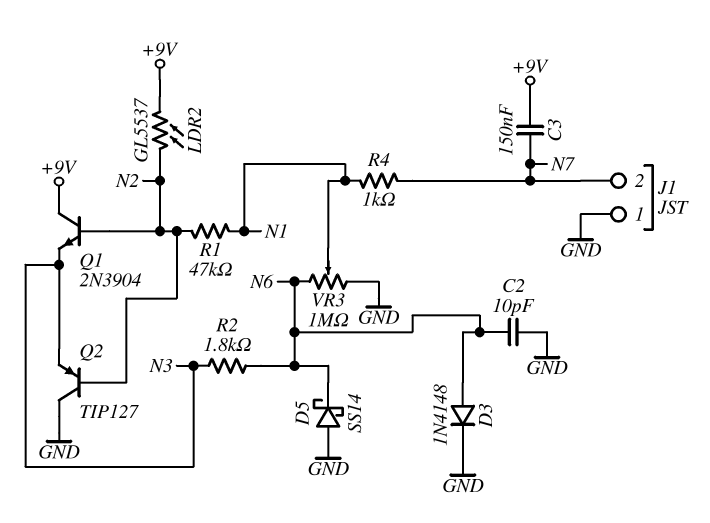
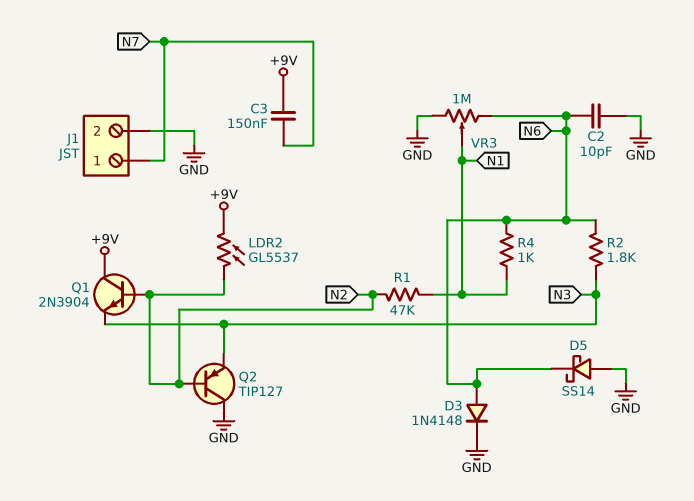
J1 pin 1: GND -> N7
J1 pin 2: N7 -> GND
R4: 1k (N1, N7) -> 1k (N1, N6)

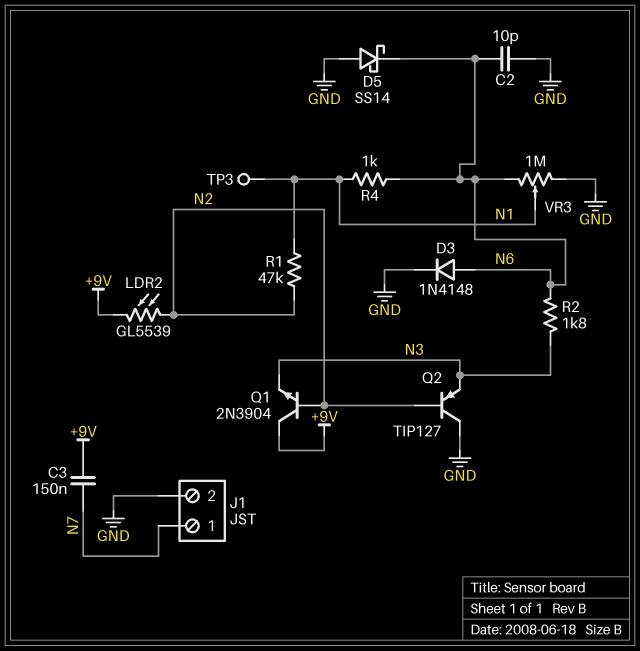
LDR2: GL5537 (+9V, N2) -> GL5539 (+9V, N2)
TP3: none -> test point (N1)

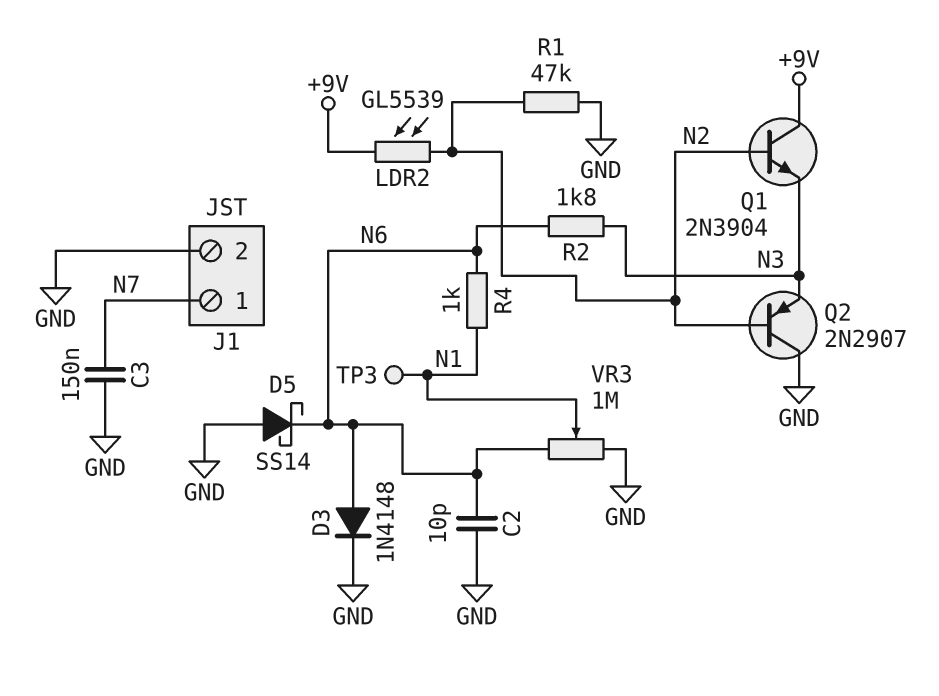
C3: 150nF (+9V, N7) -> 150nF (GND, N7)
Q2: PNP TIP127 (B N2, C GND, E N3) -> PNP 2N2907 (B N2, C GND, E N3)
R1: 47k (N1, N2) -> 47k (GND, N2)

